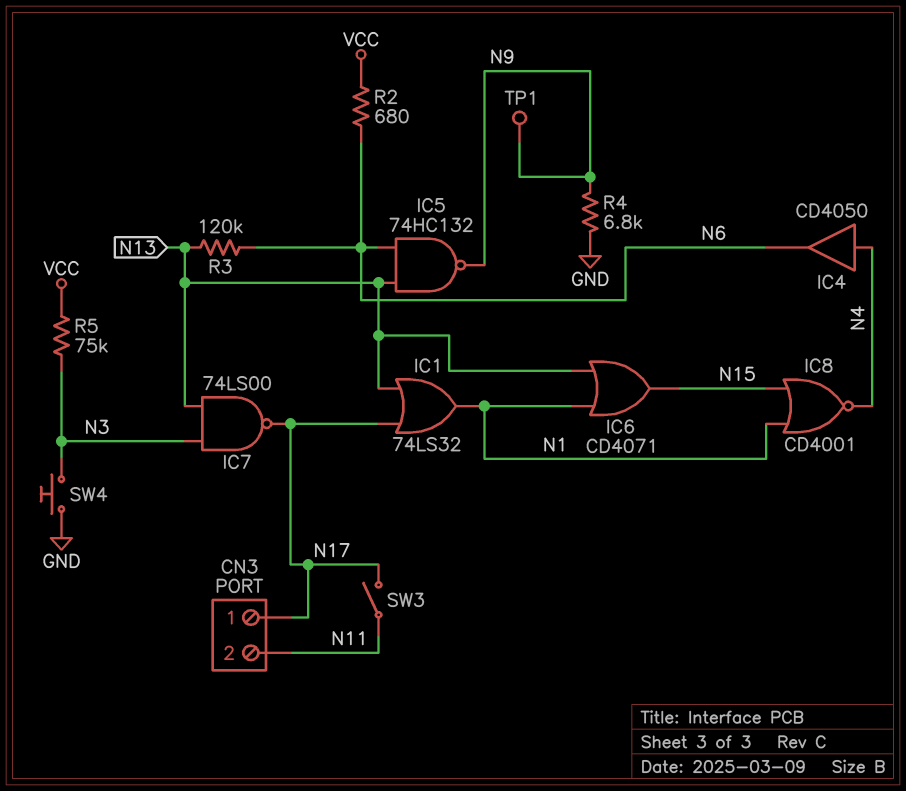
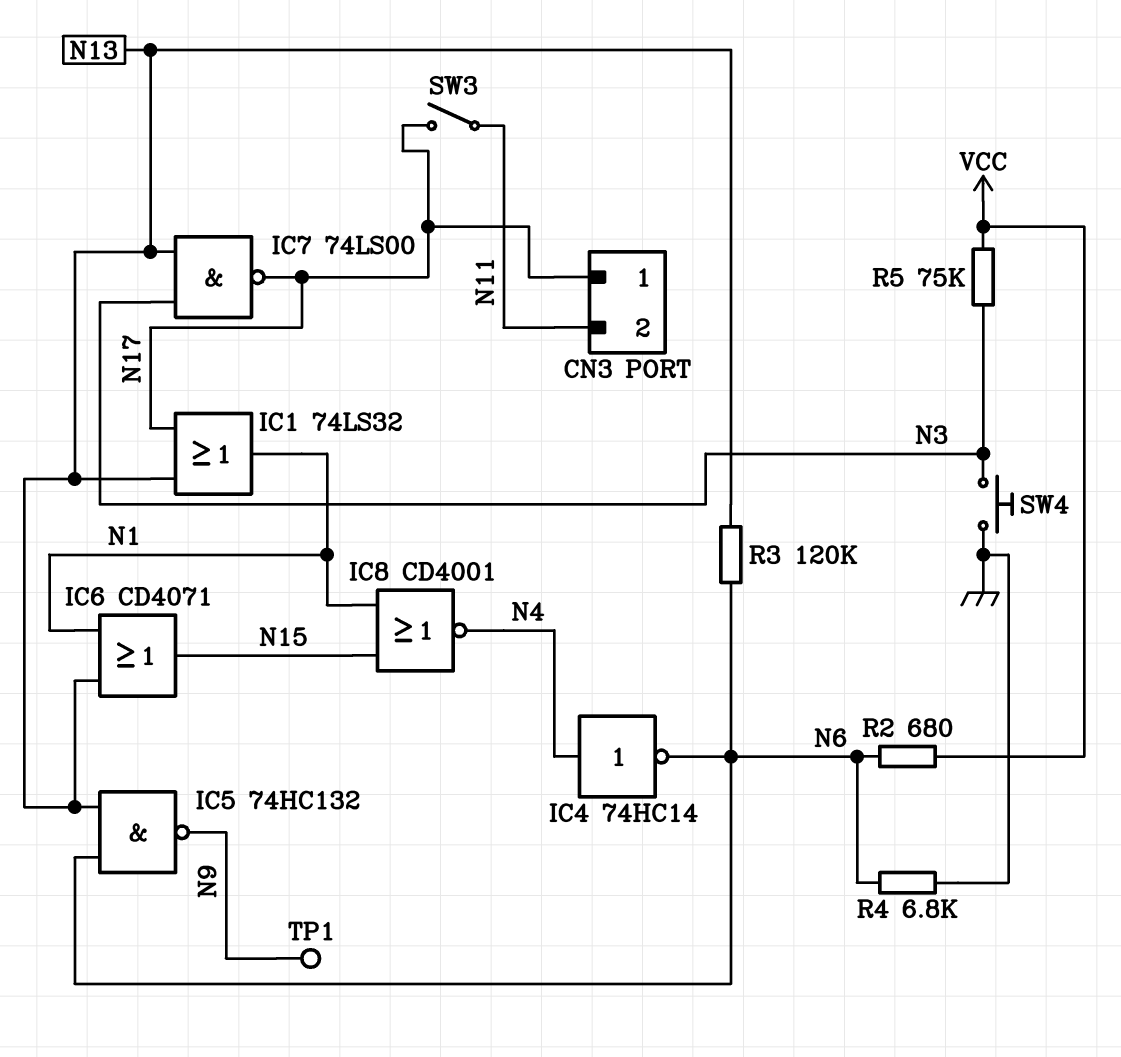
IC4: buffer CD4050 (in N4, out N6) -> NOT 74HC14 (in N4, out N6)
R4: 6.8k (GND, N9) -> 6.8k (GND, N6)

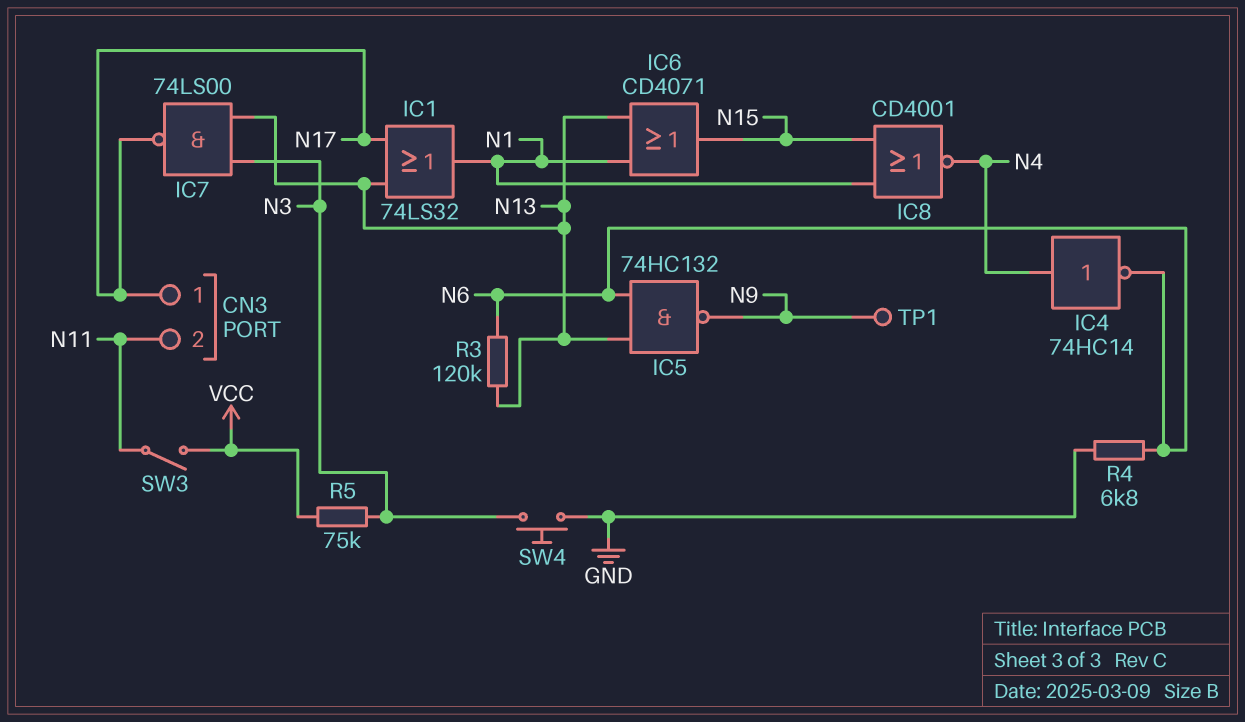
R2: 680 (N6, VCC) -> none
SW3: switch (N11, N17) -> switch (N11, VCC)

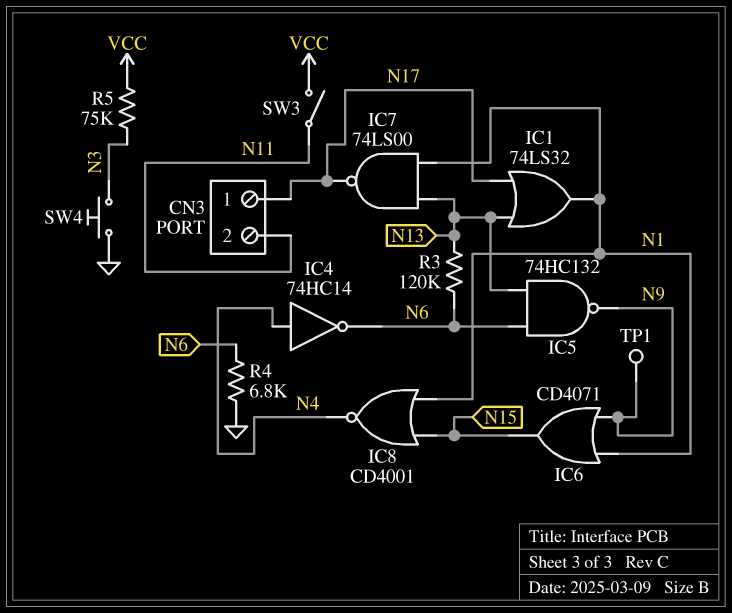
IC6: OR CD4071 (in N1, in N13, out N15) -> OR CD4071 (in N1, in N9, out N15)
IC7: NAND 74LS00 (in N3, in N13, out N17) -> NAND 74LS00 (in N1, in N13, out N17)

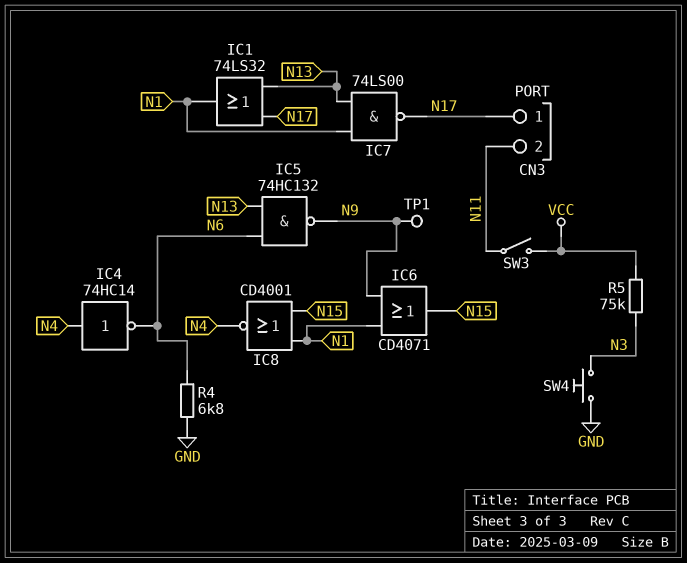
R3: 120k (N6, N13) -> none

